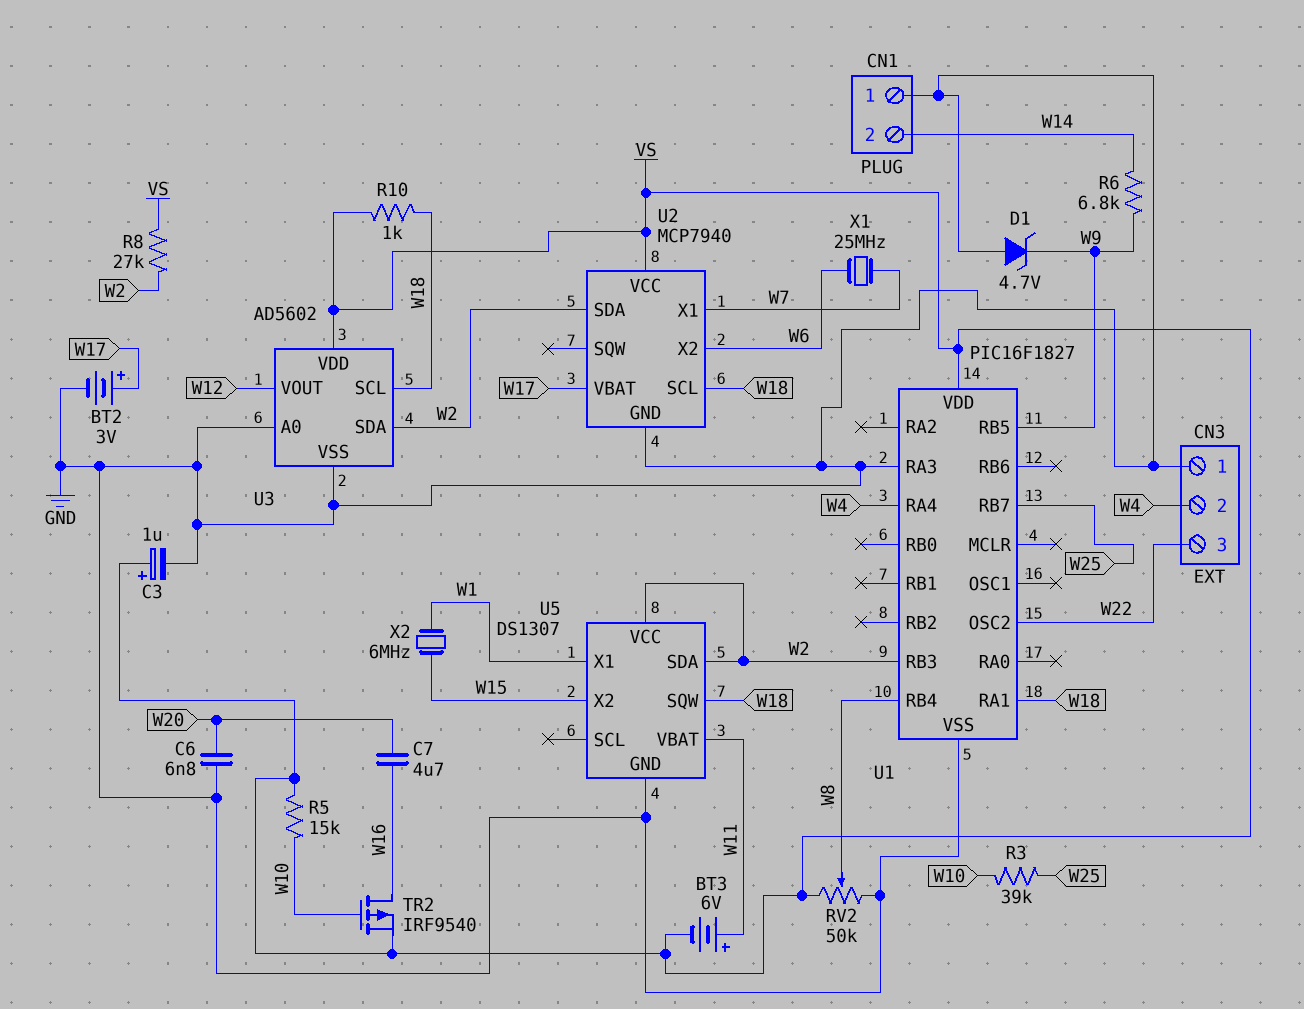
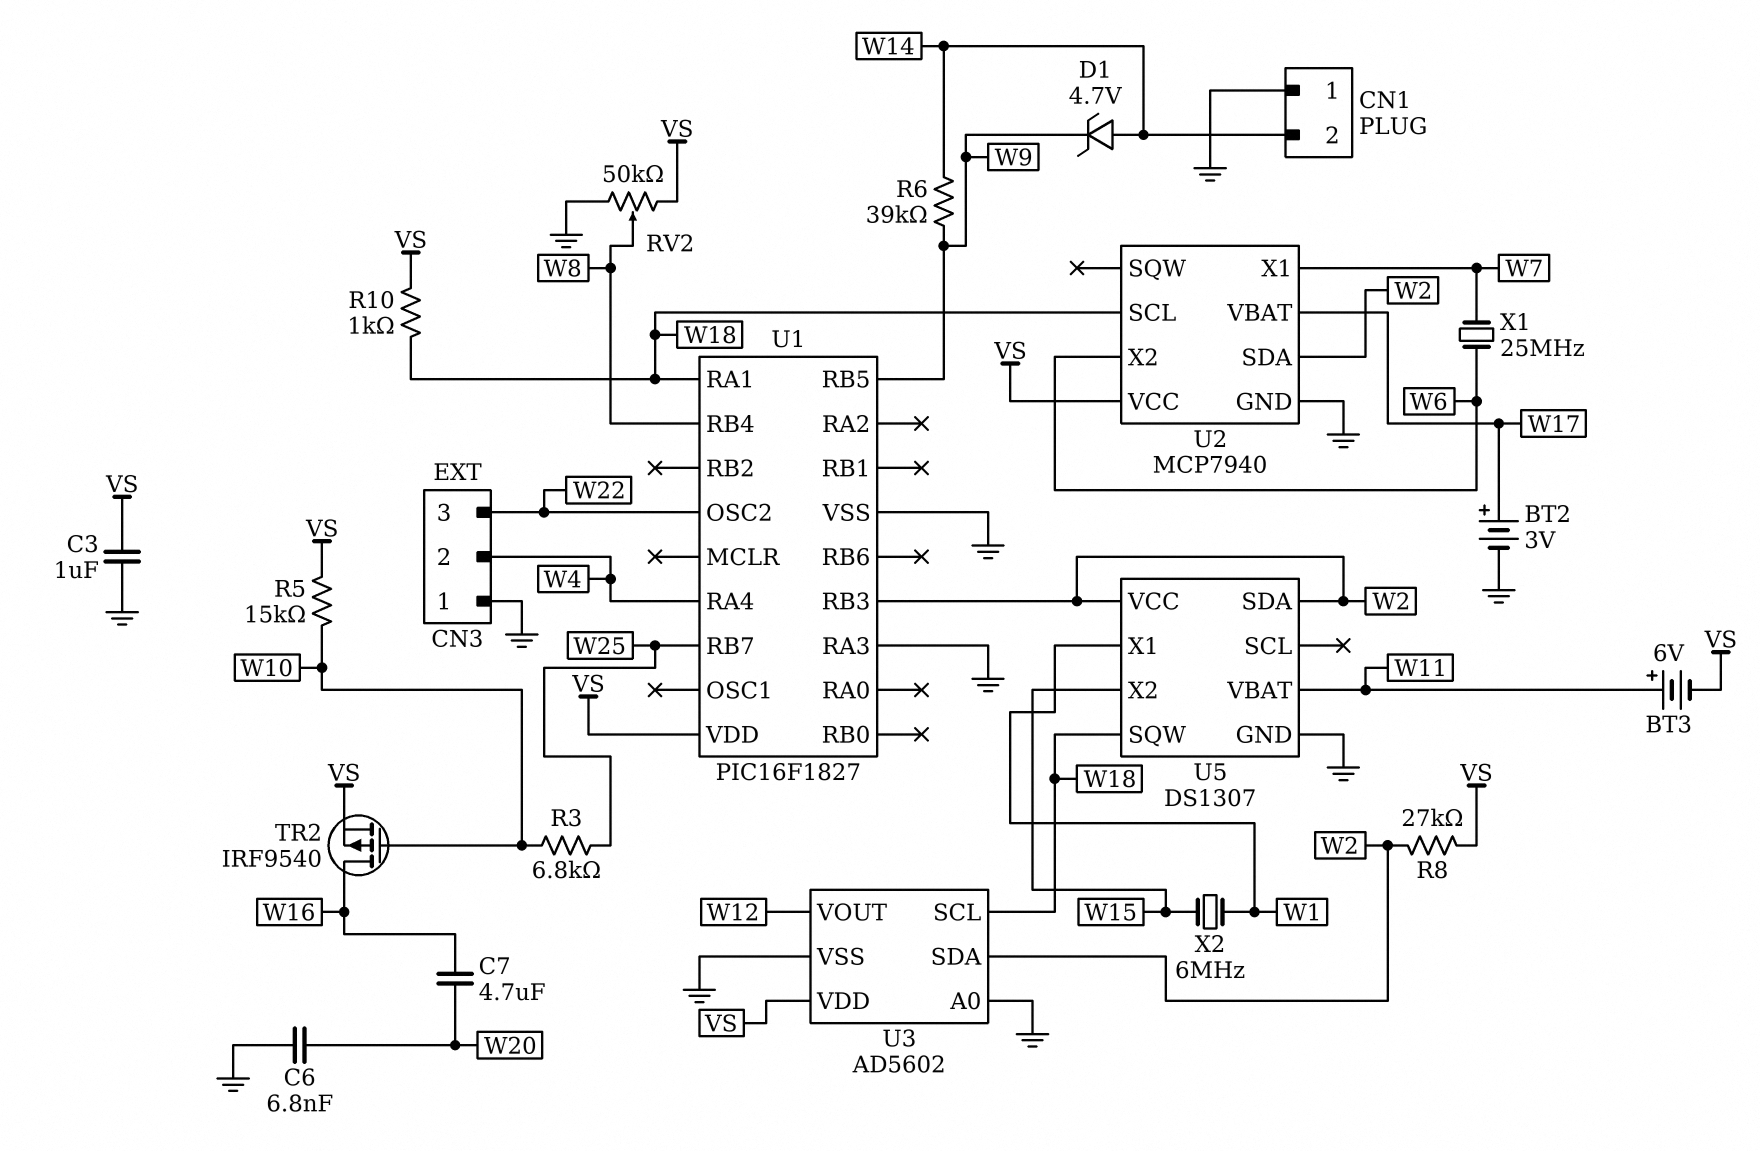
C3: 1uF (plus VS, minus GND) -> 1uF (GND, VS)
D1: zener 4.7V (A GND, K W9) -> zener 4.7V (A W14, K W9)
R3: 39k (W10, W25) -> 6.8k (W10, W25)
R6: 6.8k (W9, W14) -> 39k (W9, W14)

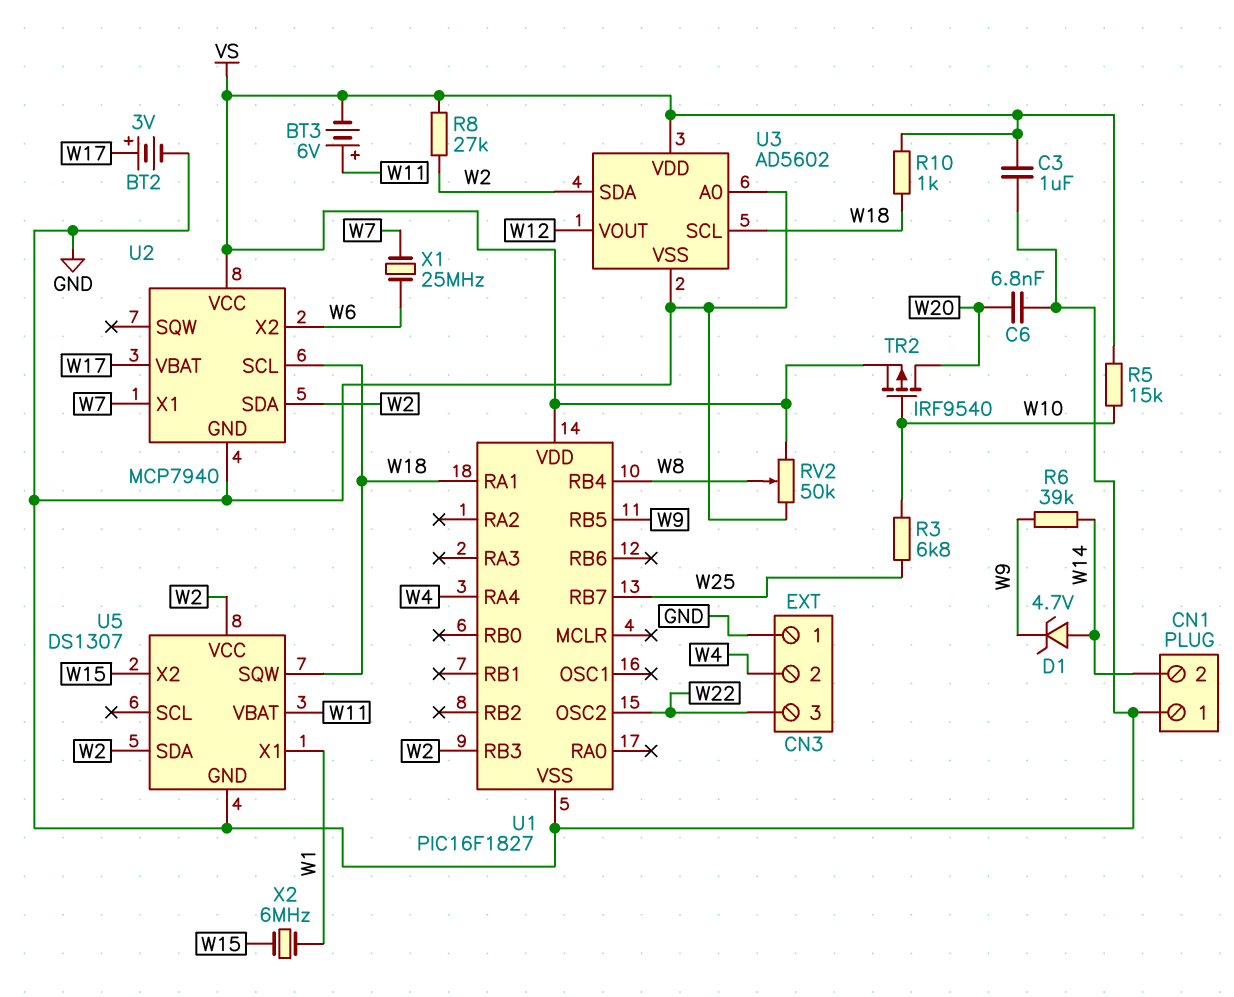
C7: 4.7uF (W16, W20) -> none
TR2: PMOS IRF9540 (G W10, D W16, S VS) -> PMOS IRF9540 (G W10, D W20, S VS)
U1 pin RA3: GND -> none

